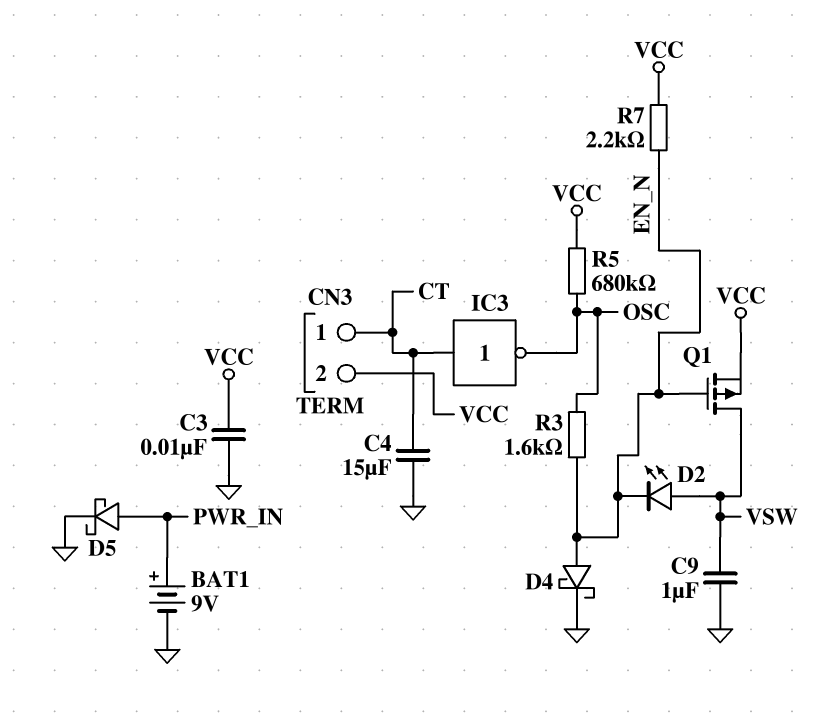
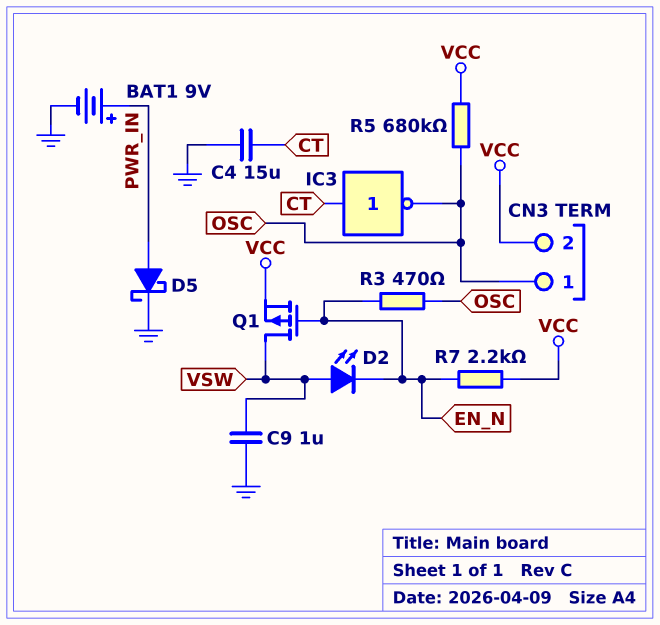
C3: 10nF (GND, VCC) -> none
CN3 pin 1: CT -> OSC
D4: schottky (A EN_N, K GND) -> none
R3: 1.6k (EN_N, OSC) -> 470 (EN_N, OSC)

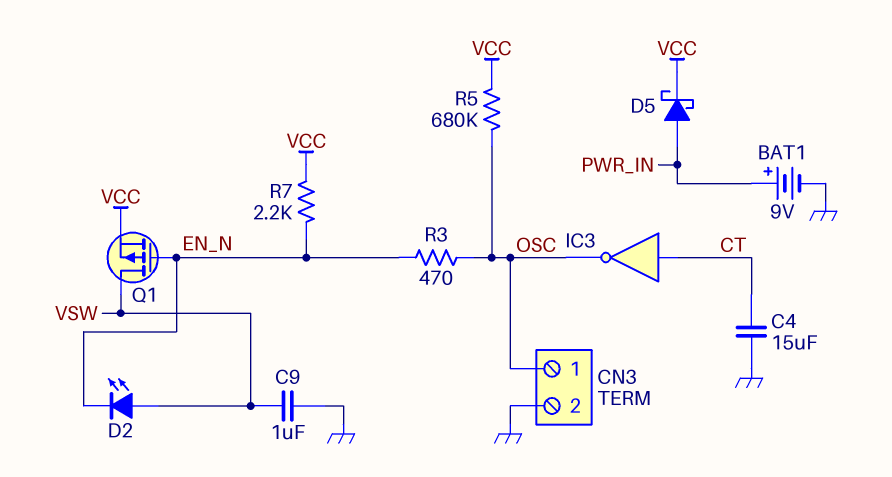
CN3 pin 2: VCC -> GND
D5: schottky (A PWR_IN, K GND) -> schottky (A PWR_IN, K VCC)

